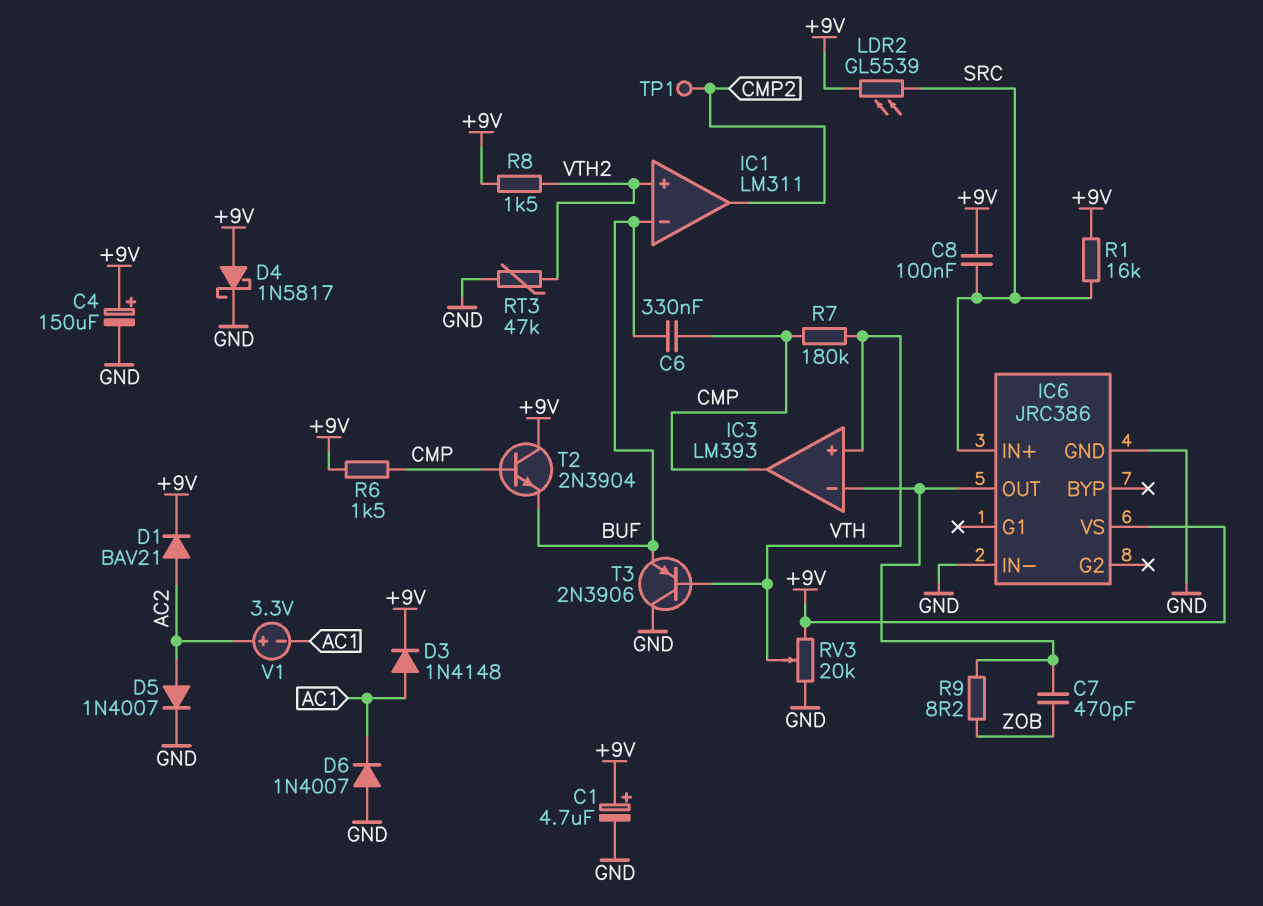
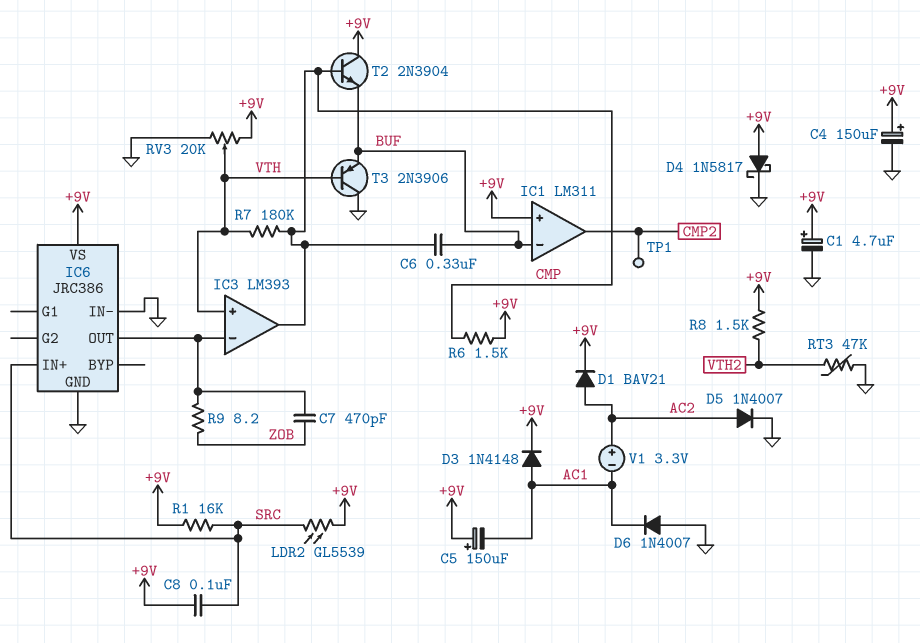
C5: none -> 150uF (plus +9V, minus AC1)
IC1 pin in+: VTH2 -> +9V

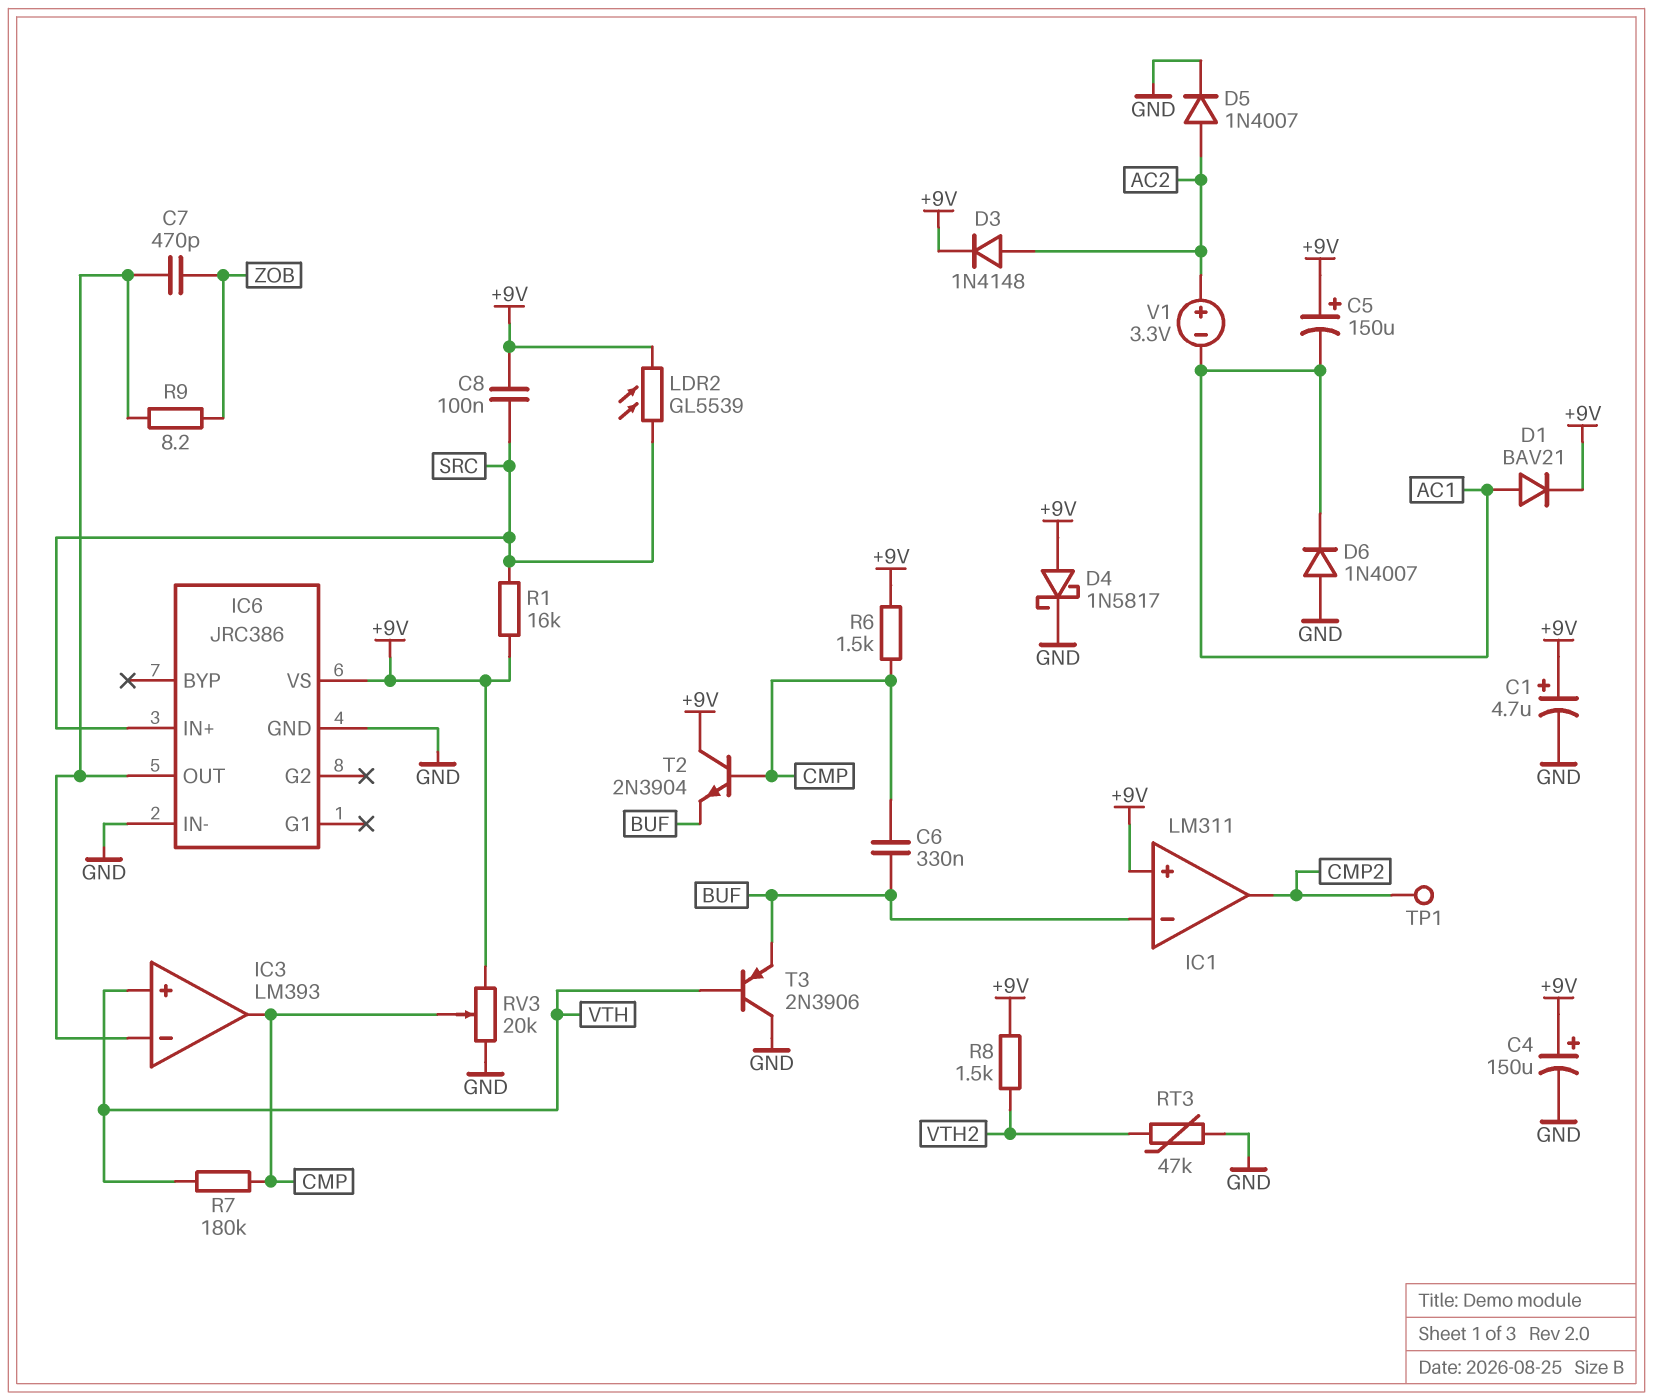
D1: diode BAV21 (A AC2, K +9V) -> diode BAV21 (A AC1, K +9V)
D3: diode 1N4148 (A AC1, K +9V) -> diode 1N4148 (A AC2, K +9V)
RV3: 20k (+9V, GND, wiper VTH) -> 20k (+9V, GND, wiper CMP)

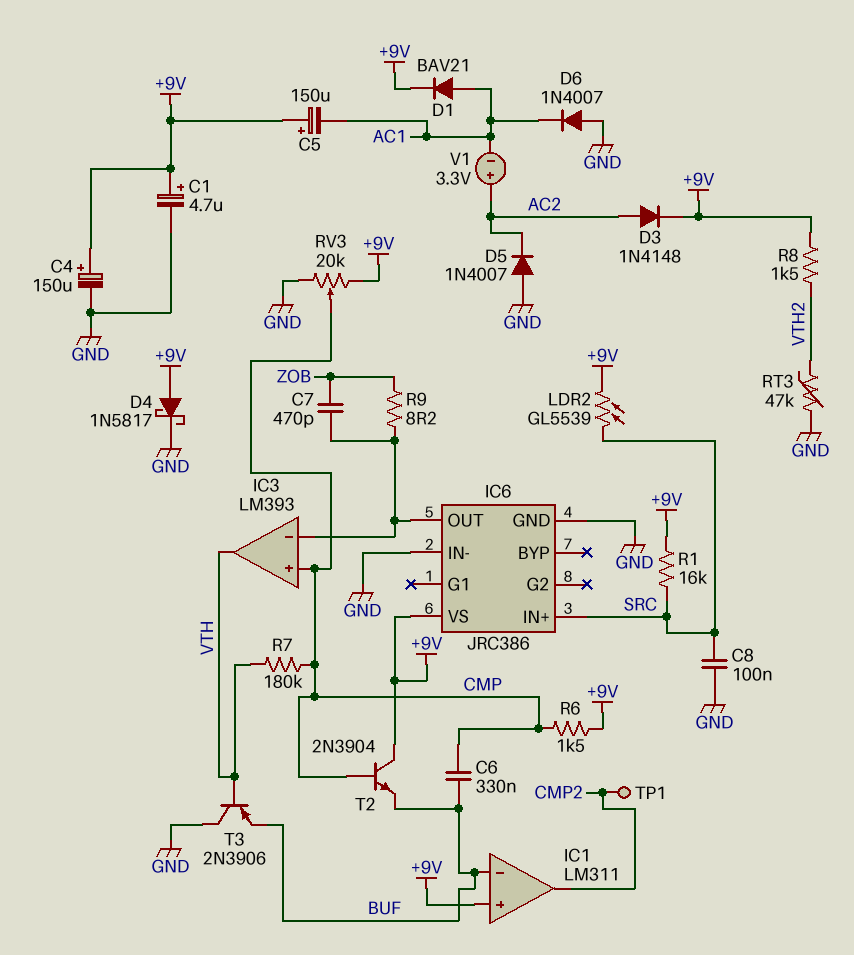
C8: 100nF (+9V, SRC) -> 100nF (GND, SRC)
D5: diode 1N4007 (A AC2, K GND) -> diode 1N4007 (A GND, K AC2)
IC3 pin in+: VTH -> CMP
IC3 pin out: CMP -> VTH

